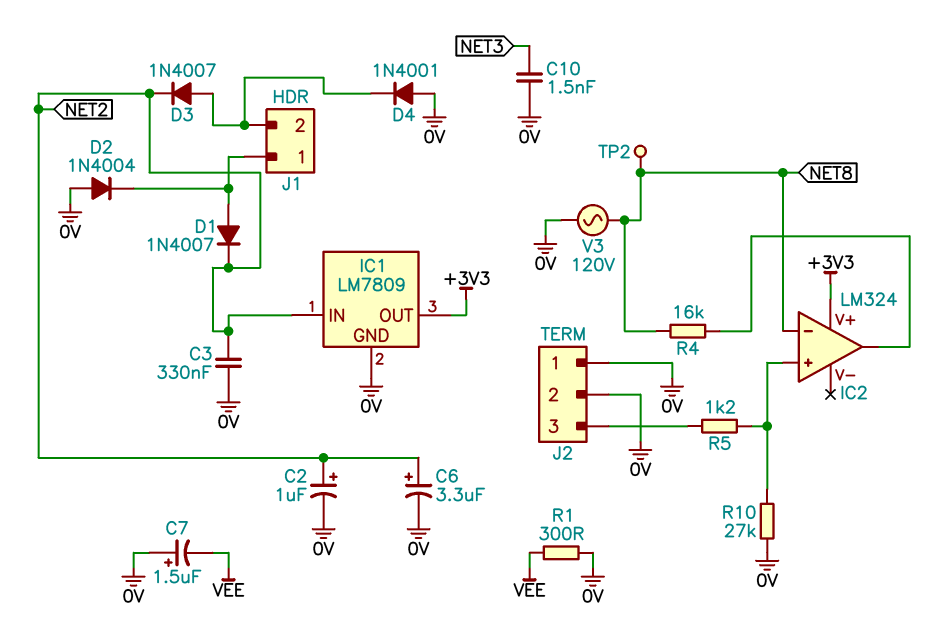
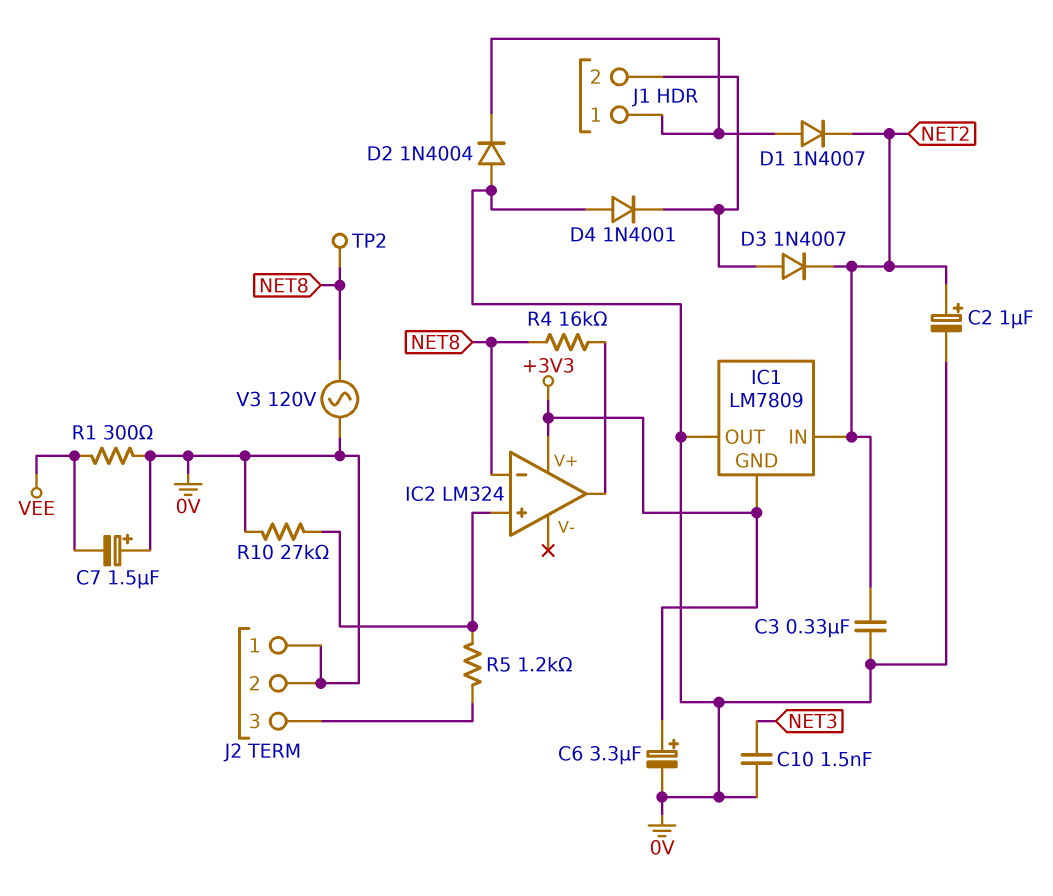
C6: 3.3uF (plus NET2, minus 0V) -> 3.3uF (plus +3V3, minus 0V)
IC1 pin GND: 0V -> +3V3
IC1 pin OUT: +3V3 -> 0V

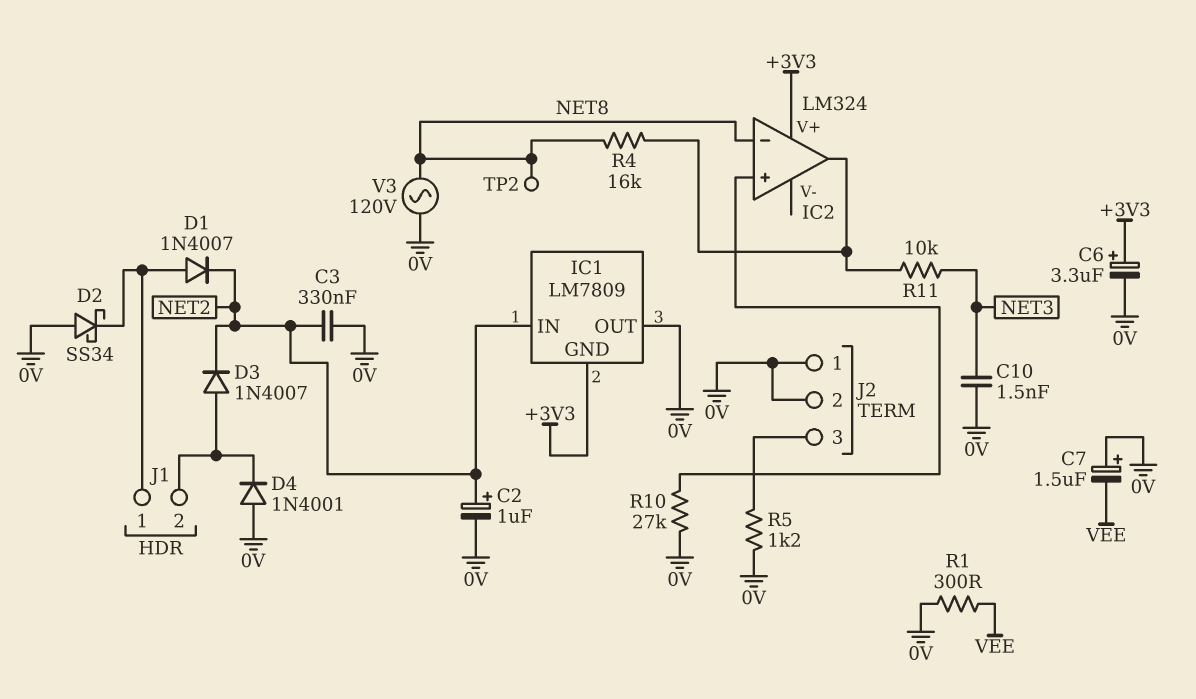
D2: diode 1N4004 (A 0V, K J1/1) -> schottky SS34 (A 0V, K J1/1)
R5: 1.2k (IC2/in+, J2/3) -> 1.2k (0V, J2/3)
R11: none -> 10k (IC2/out, NET3)

